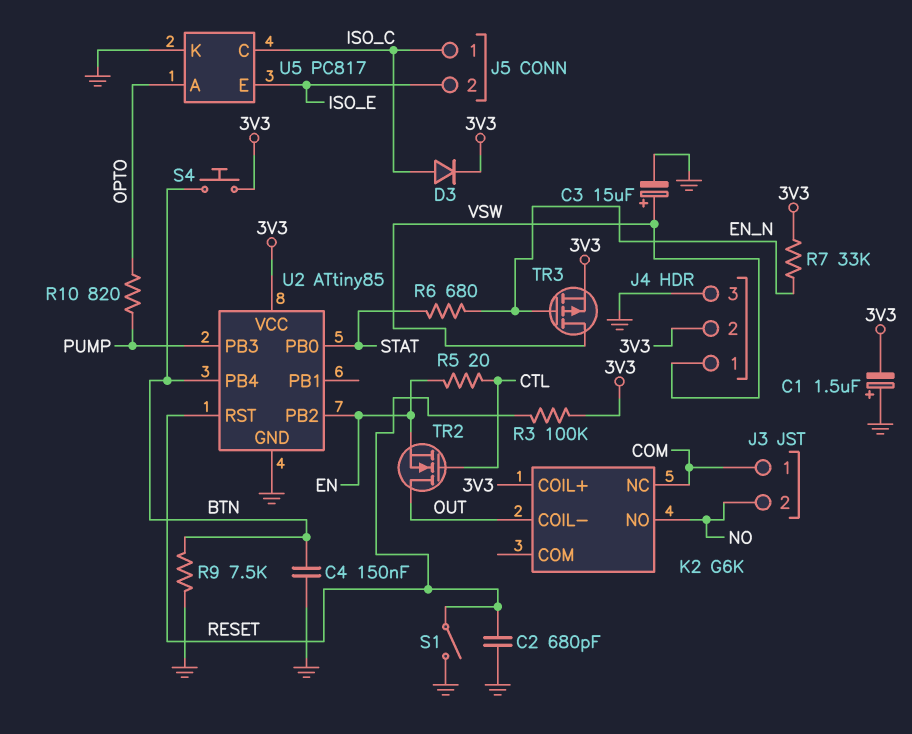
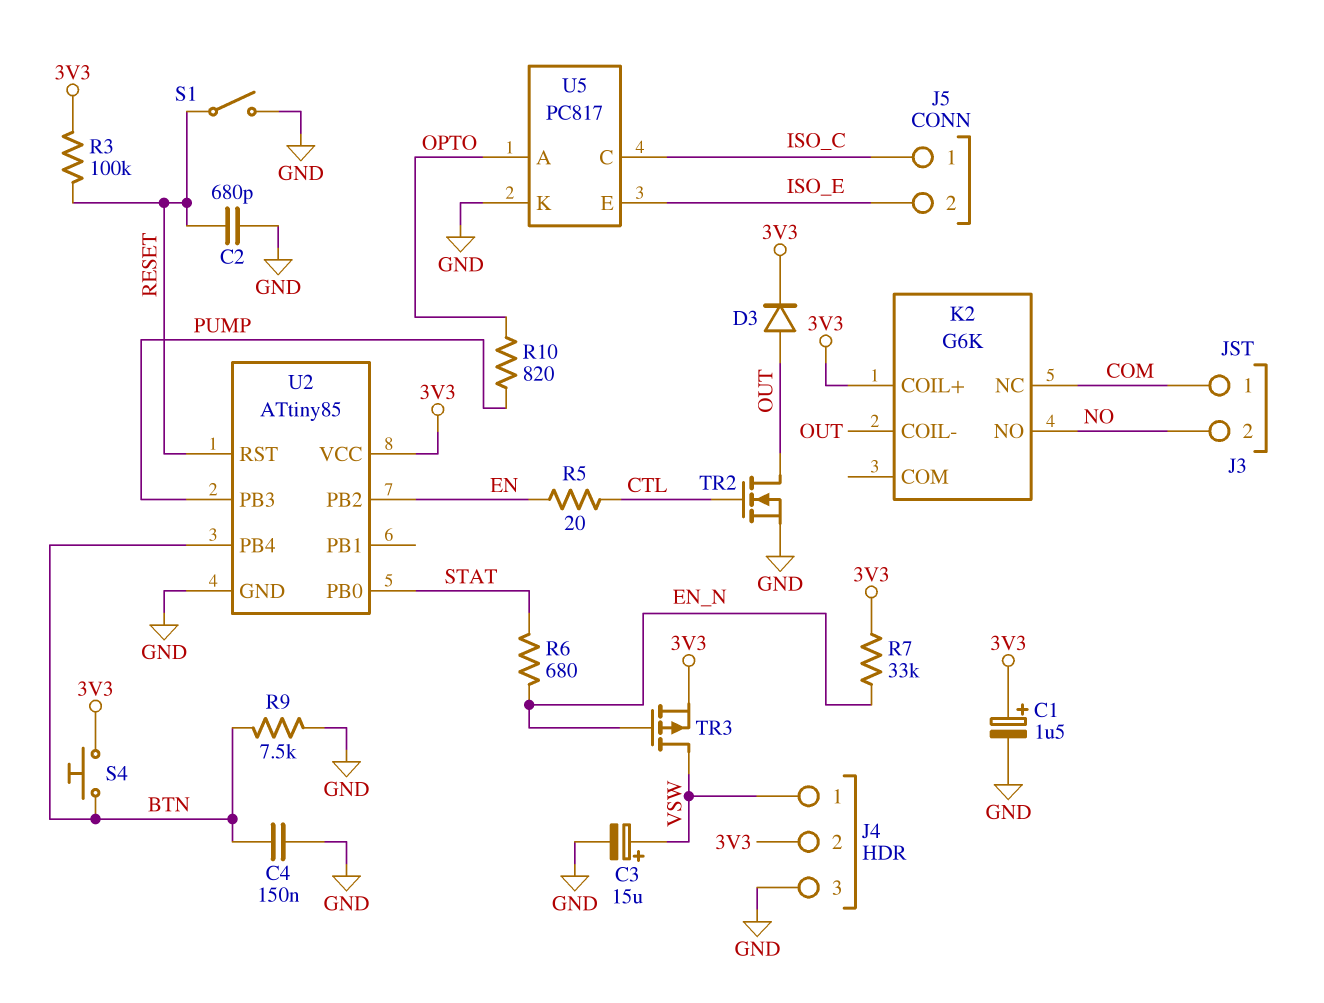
C1: 1.5uF (plus GND, minus 3V3) -> 1.5uF (plus 3V3, minus GND)
D3: diode (A ISO_C, K 3V3) -> diode (A OUT, K 3V3)
TR2: NMOS (G CTL, D OUT, S EN) -> NMOS (G CTL, D OUT, S GND)

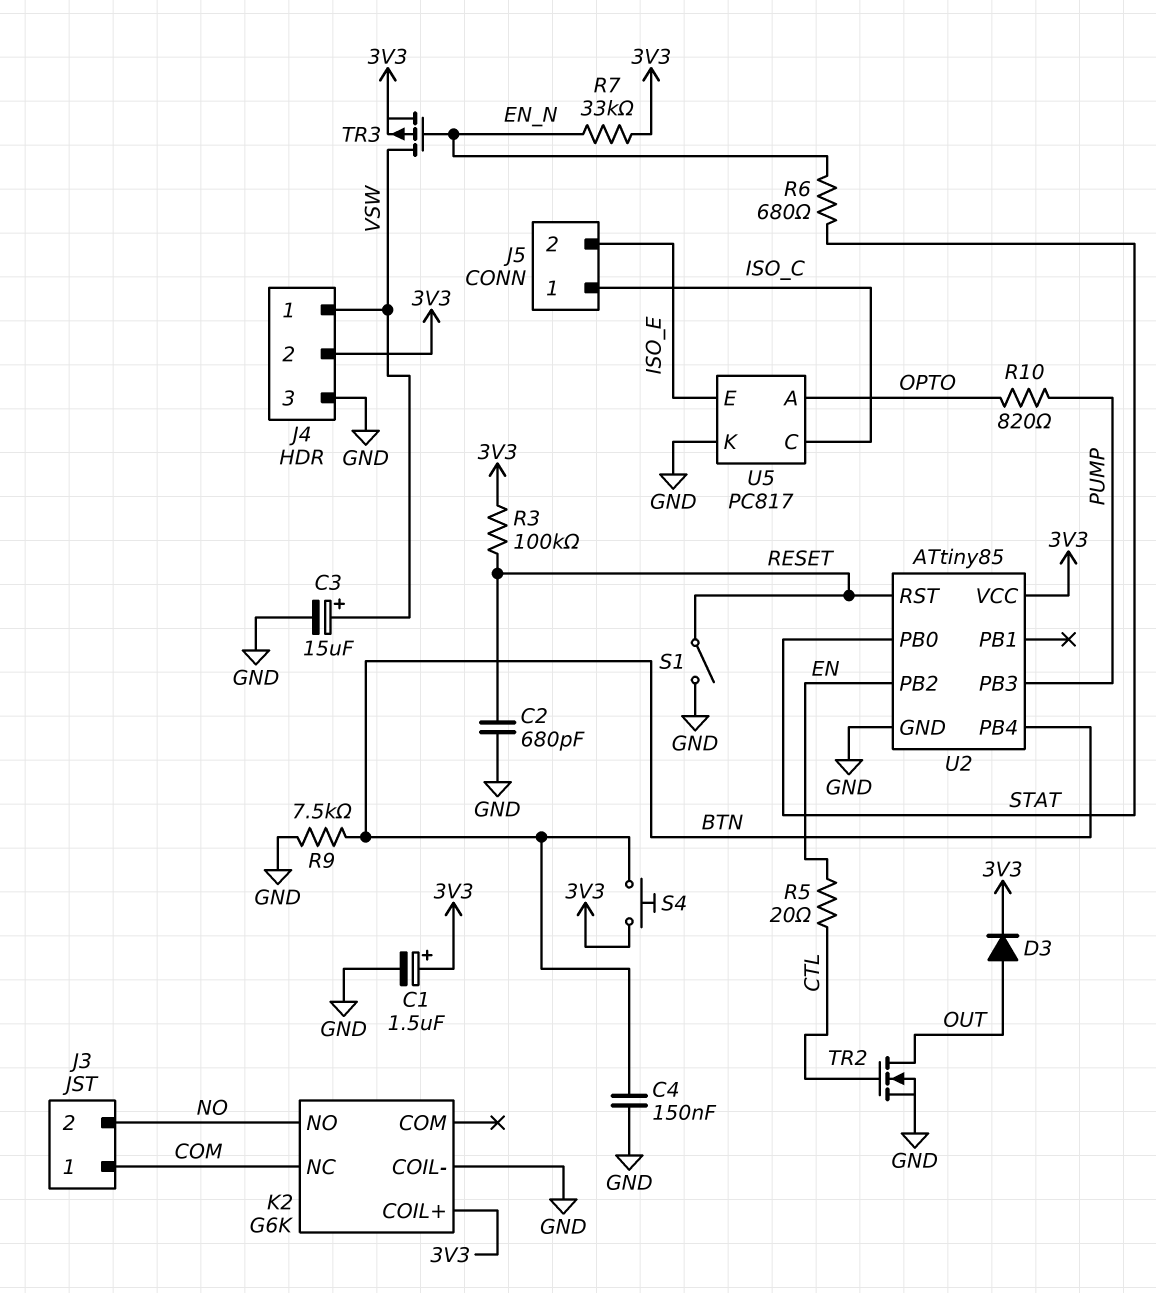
K2 pin COIL-: OUT -> GND

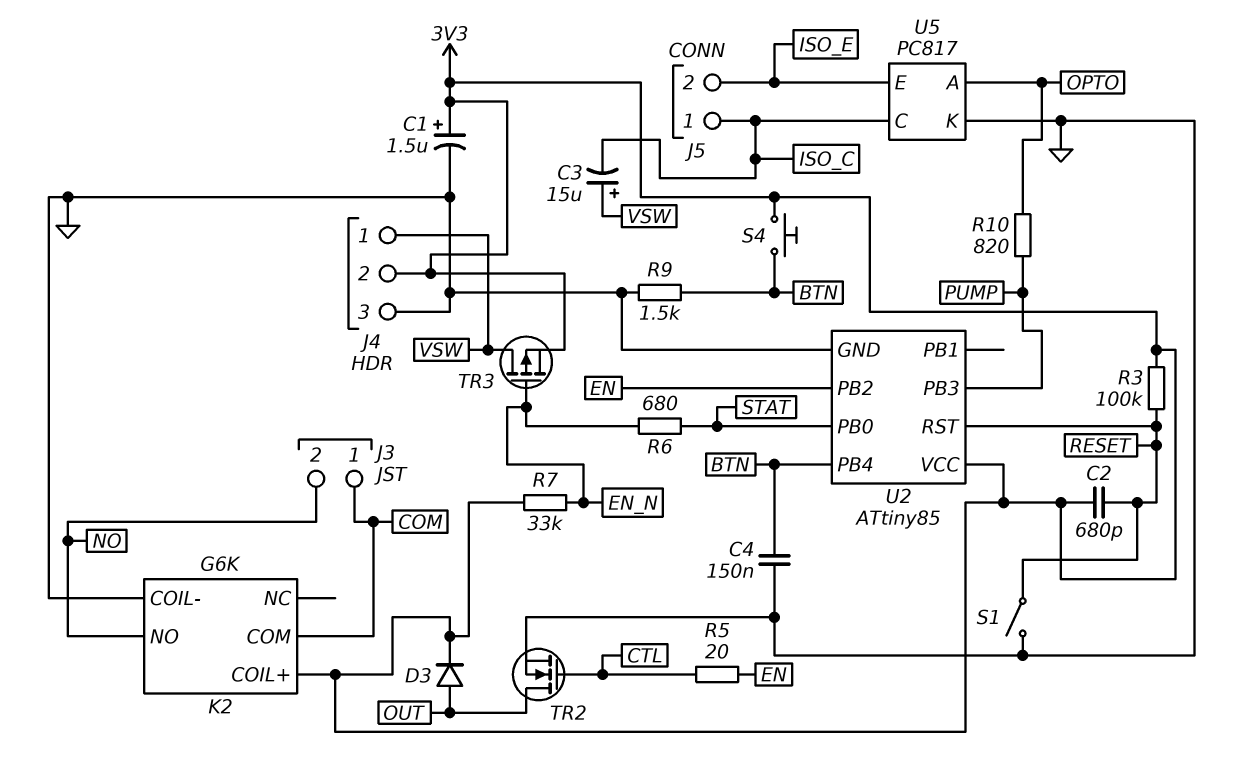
C2: 680pF (GND, RESET) -> 680pF (3V3, RESET)
C3: 15uF (plus VSW, minus GND) -> 15uF (plus VSW, minus ISO_C)
K2 pin COM: none -> COM
K2 pin NC: COM -> none
R9: 7.5k (BTN, GND) -> 1.5k (BTN, GND)

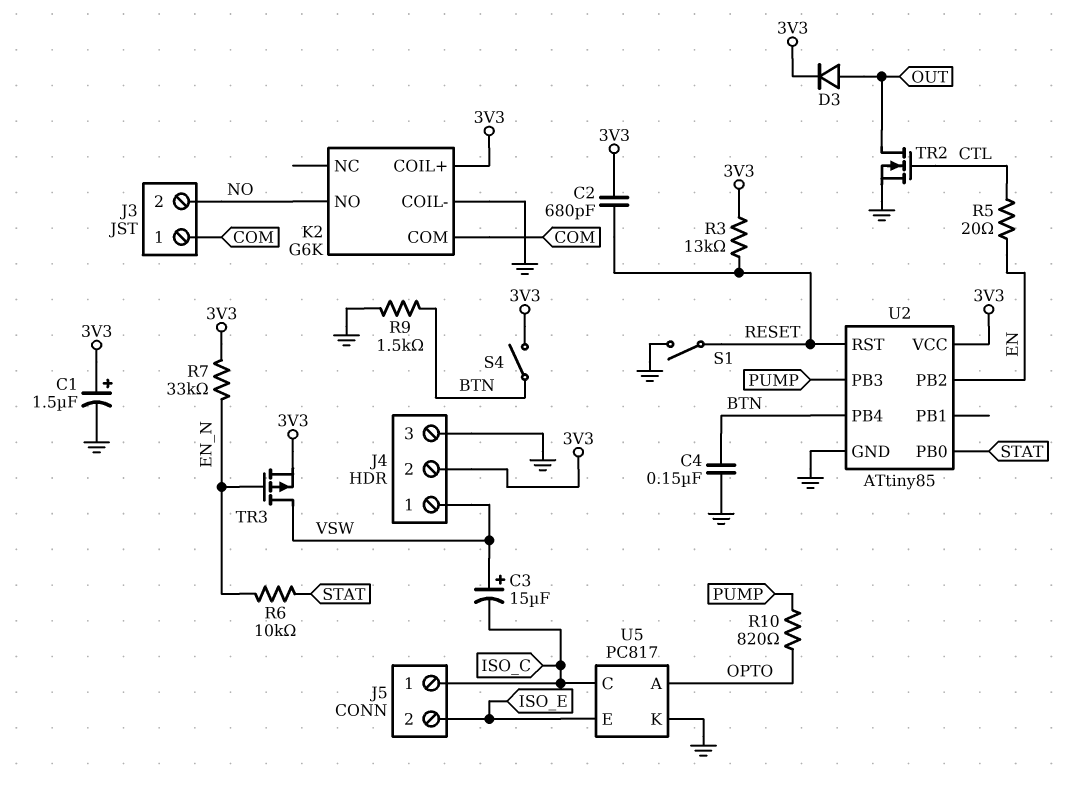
R3: 100k (3V3, RESET) -> 13k (3V3, RESET)
R6: 680 (EN_N, STAT) -> 10k (EN_N, STAT)
S4: button (3V3, BTN) -> switch (3V3, BTN)

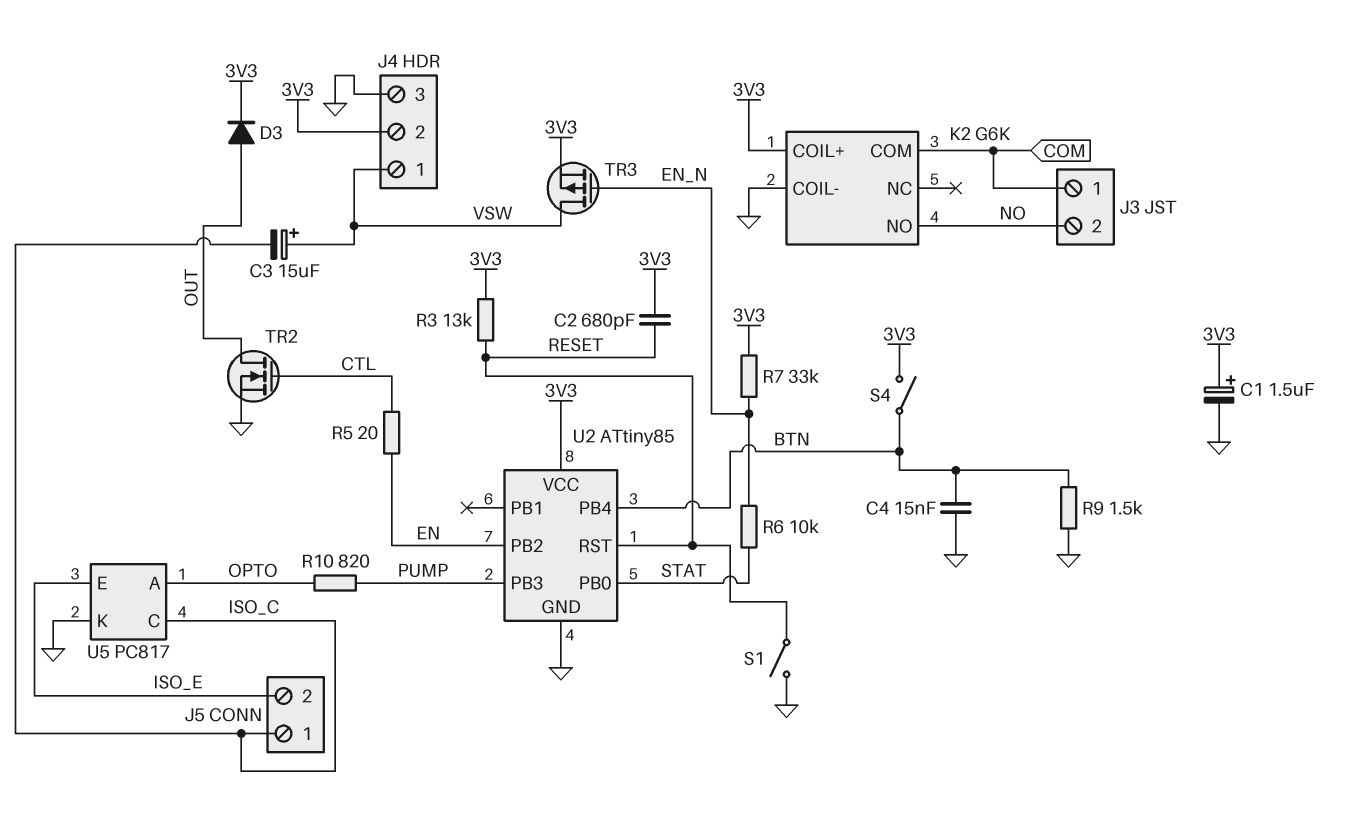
C4: 150nF (BTN, GND) -> 15nF (BTN, GND)

